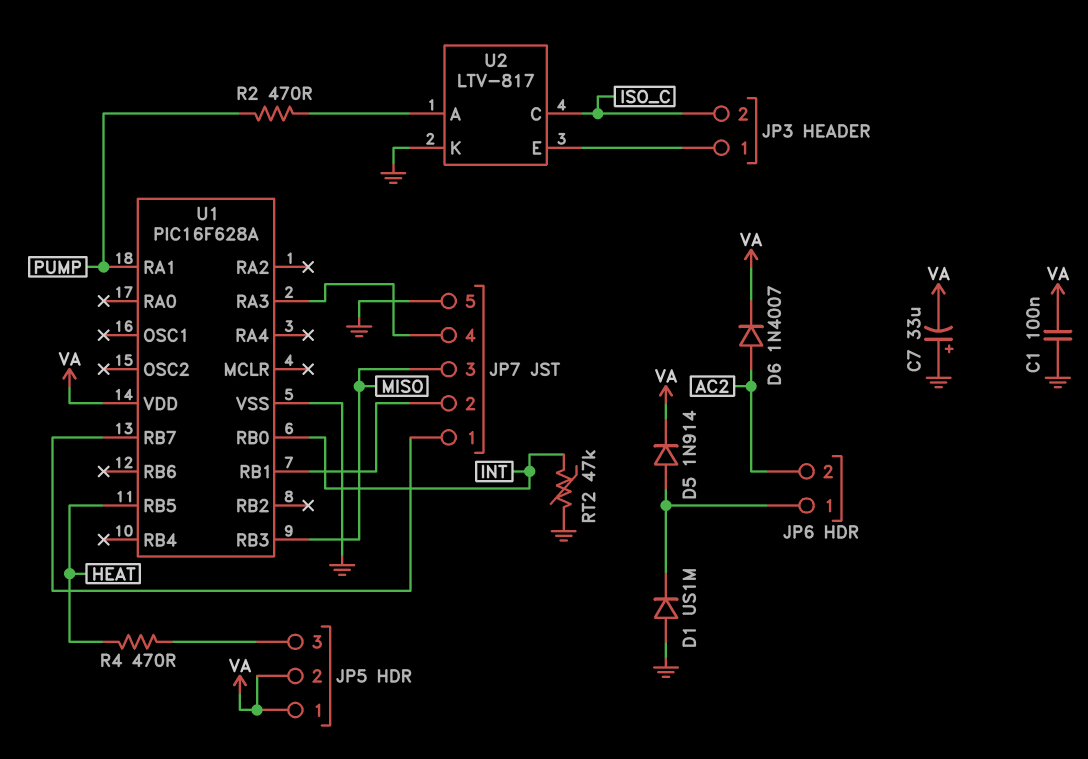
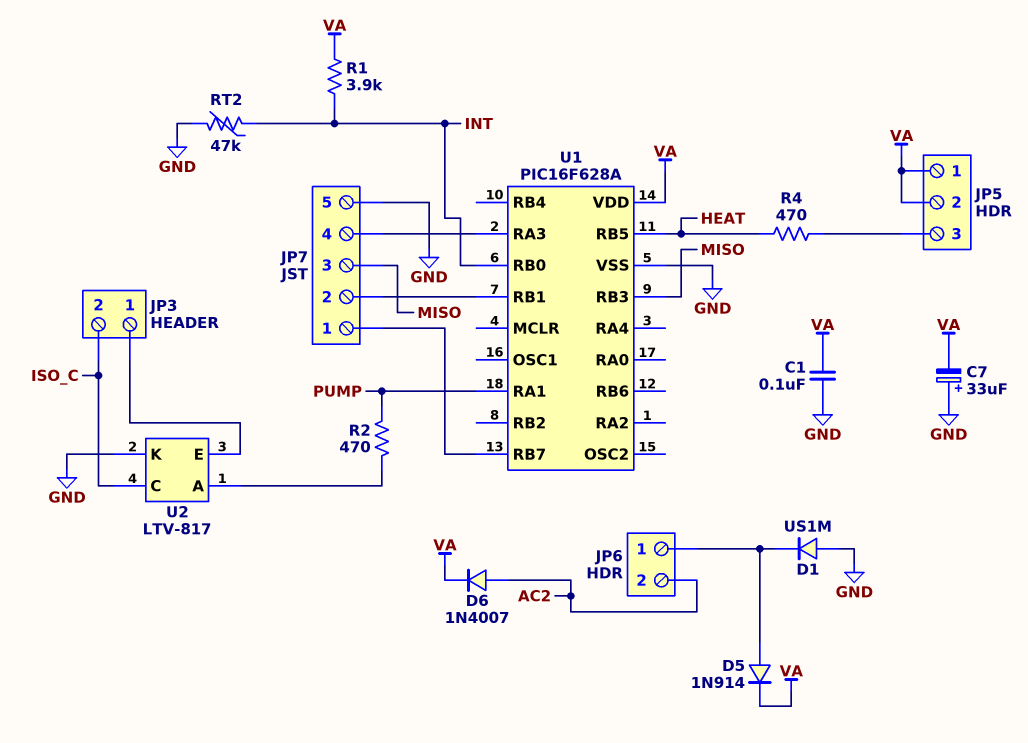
R1: none -> 3.9k (INT, VA)

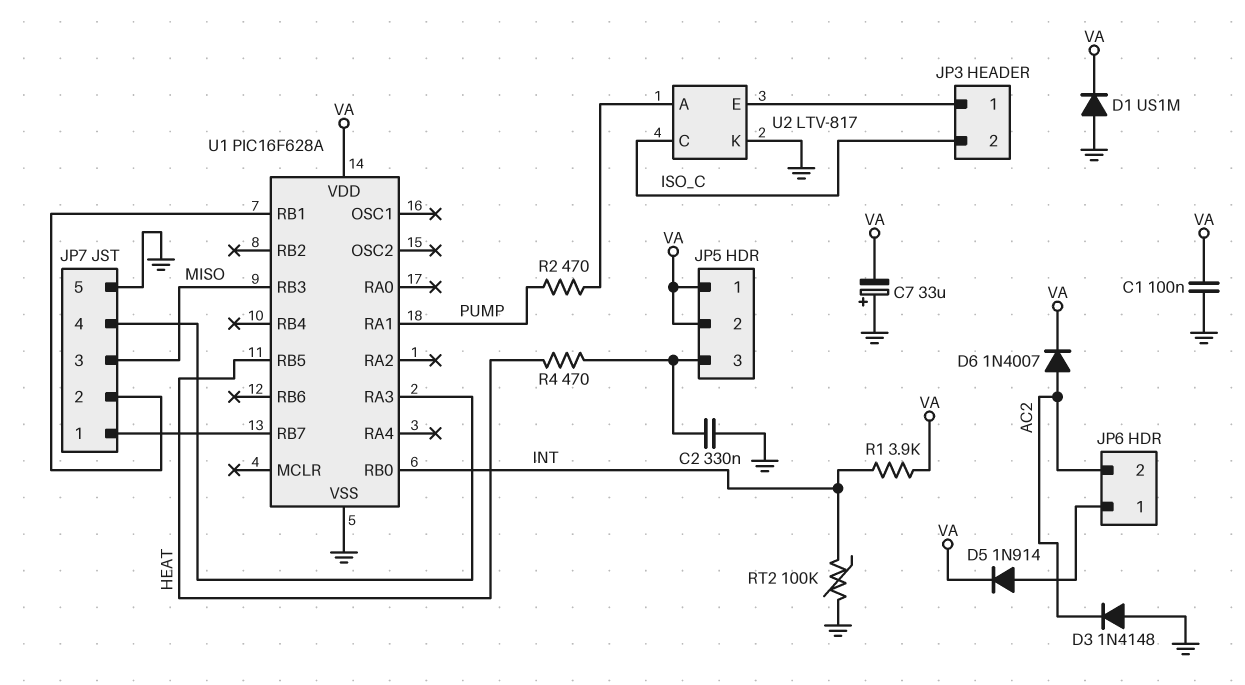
C2: none -> 330nF (GND, JP5/3)
D1: diode US1M (A GND, K JP6/1) -> diode US1M (A GND, K VA)
D3: none -> diode 1N4148 (A GND, K AC2)
RT2: 47k (GND, INT) -> 100k (GND, INT)

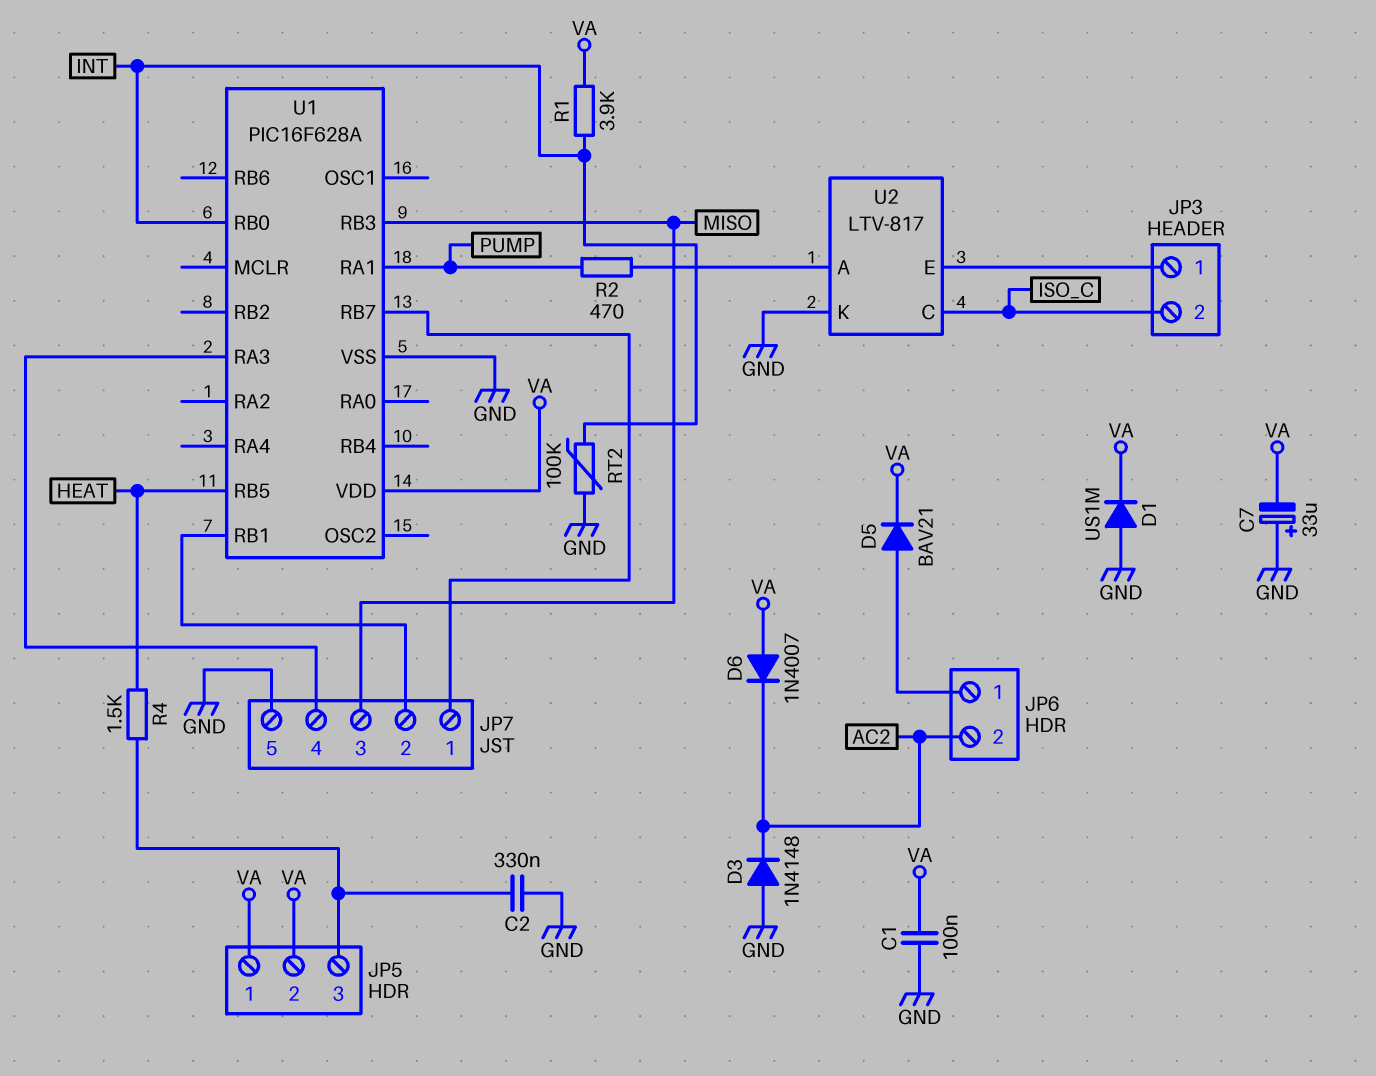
D5: diode 1N914 (A JP6/1, K VA) -> diode BAV21 (A JP6/1, K VA)
D6: diode 1N4007 (A AC2, K VA) -> diode 1N4007 (A VA, K AC2)
R4: 470 (HEAT, JP5/3) -> 1.5k (HEAT, JP5/3)

